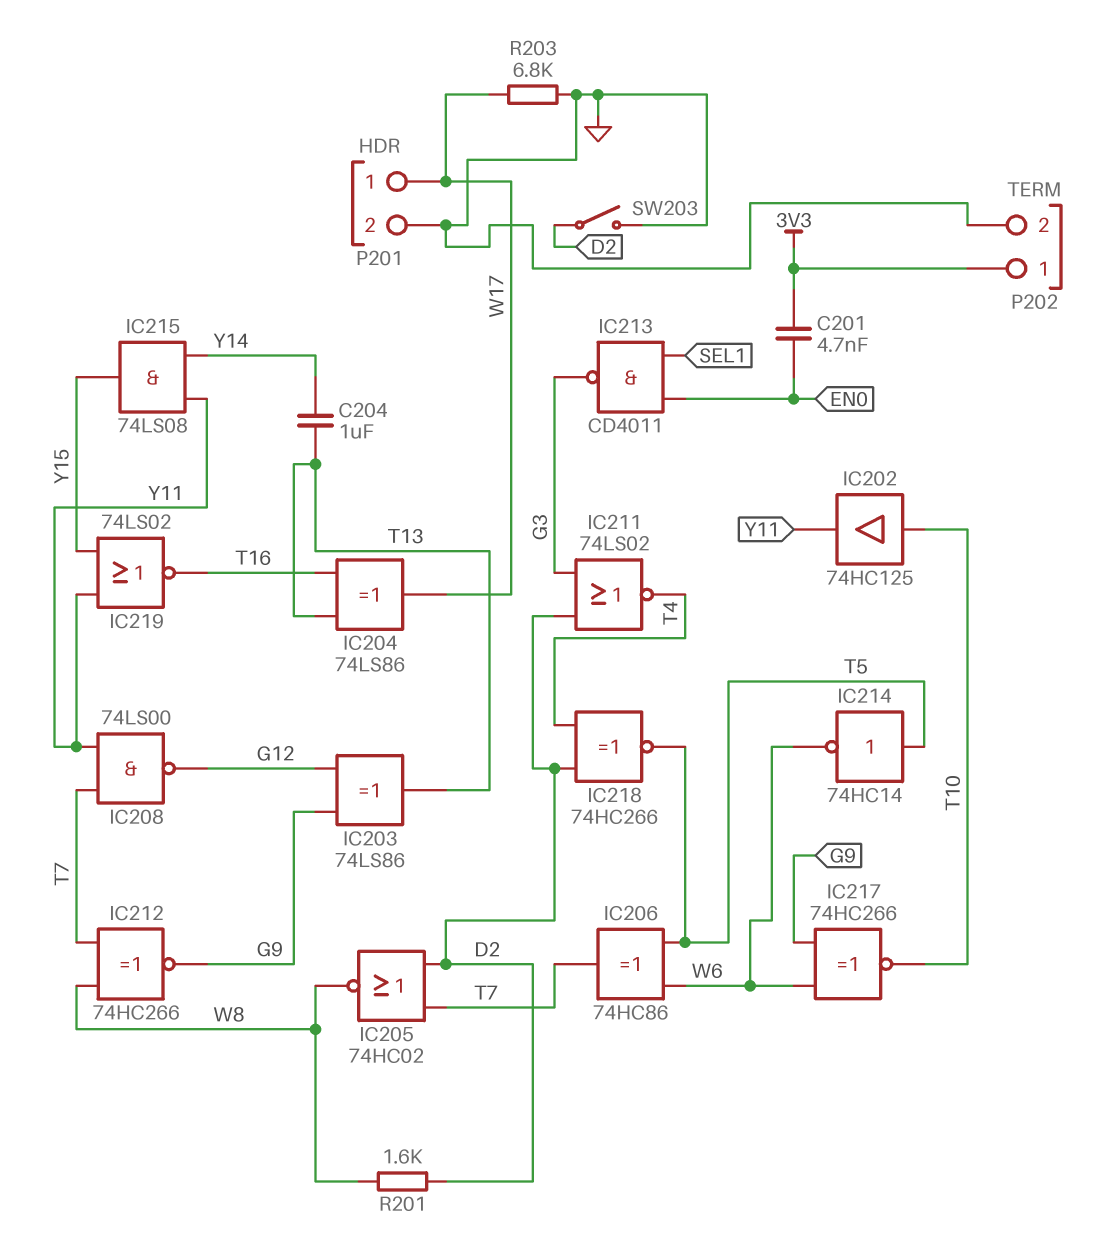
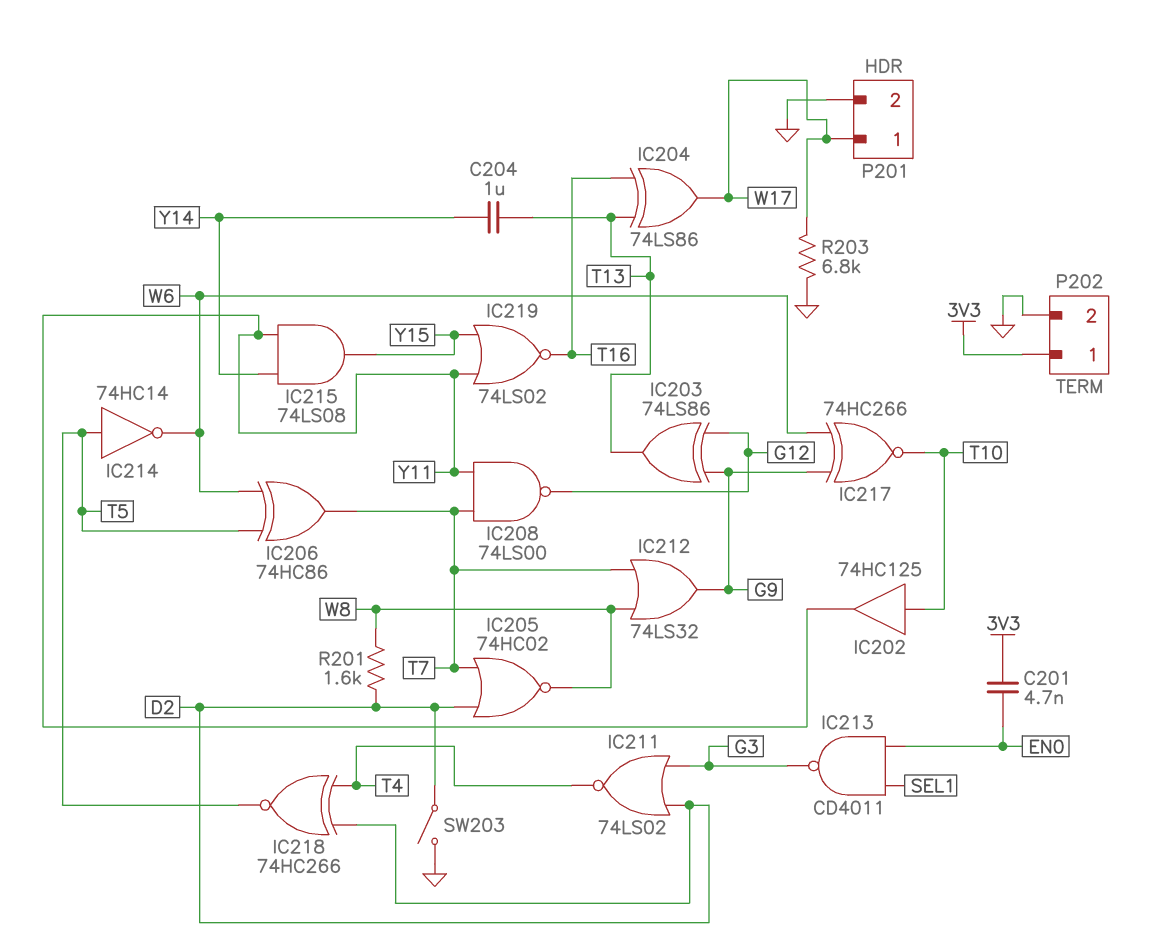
IC212: XNOR 74HC266 (in T7, in W8, out G9) -> OR 74LS32 (in T7, in W8, out G9)

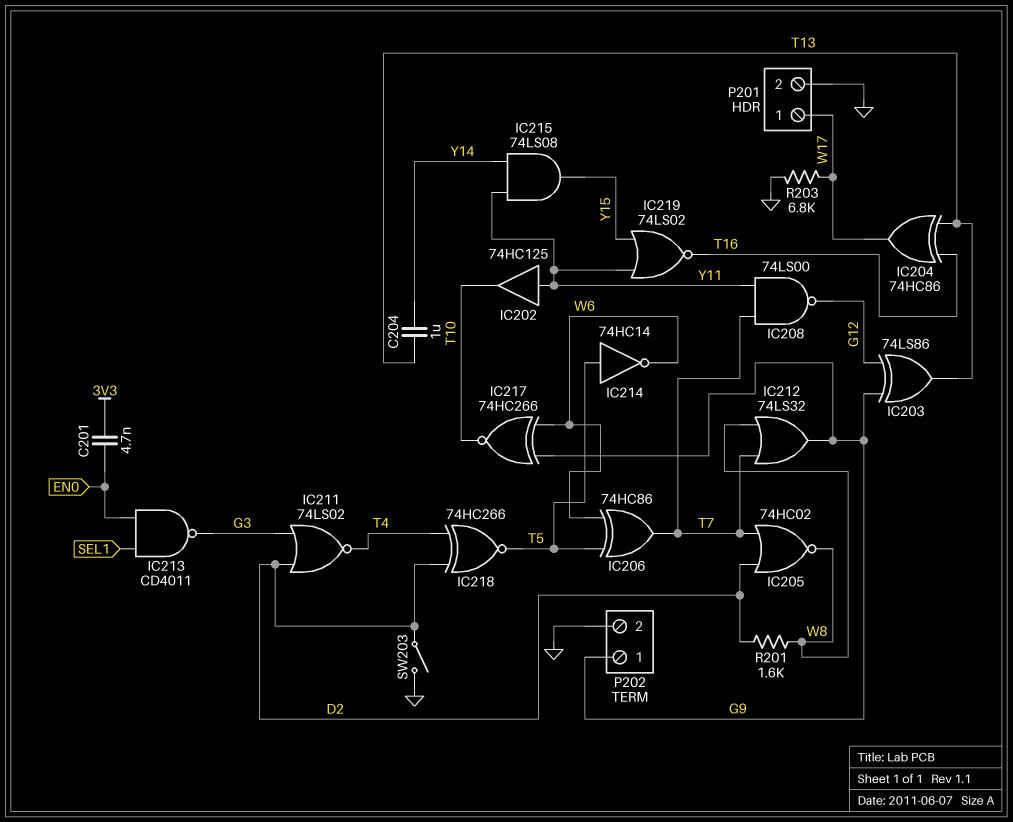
IC202: buffer 74HC125 (in T10, out Y11) -> buffer 74HC125 (in Y11, out T10)
IC204: XOR 74LS86 (in T13, in T16, out W17) -> XOR 74HC86 (in T13, in T16, out W17)
P202 pin 1: 3V3 -> G9

